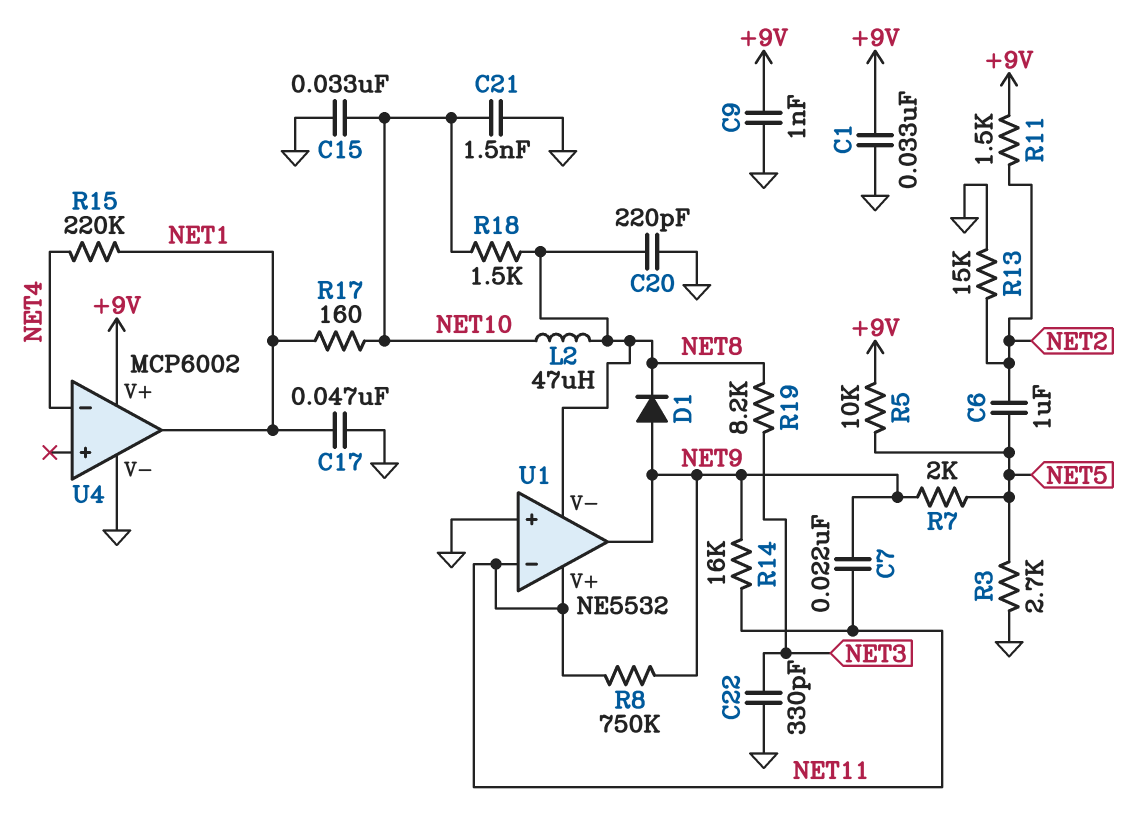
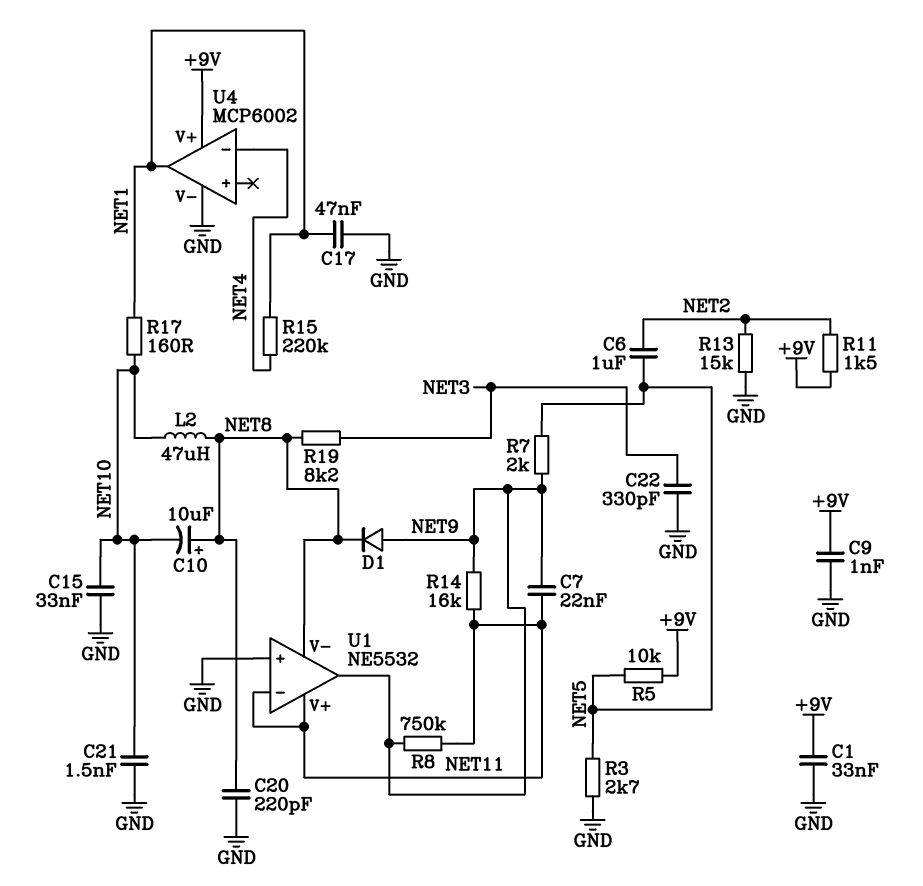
C10: none -> 10uF (plus NET8, minus NET10)
R18: 1.5k (NET8, NET10) -> none

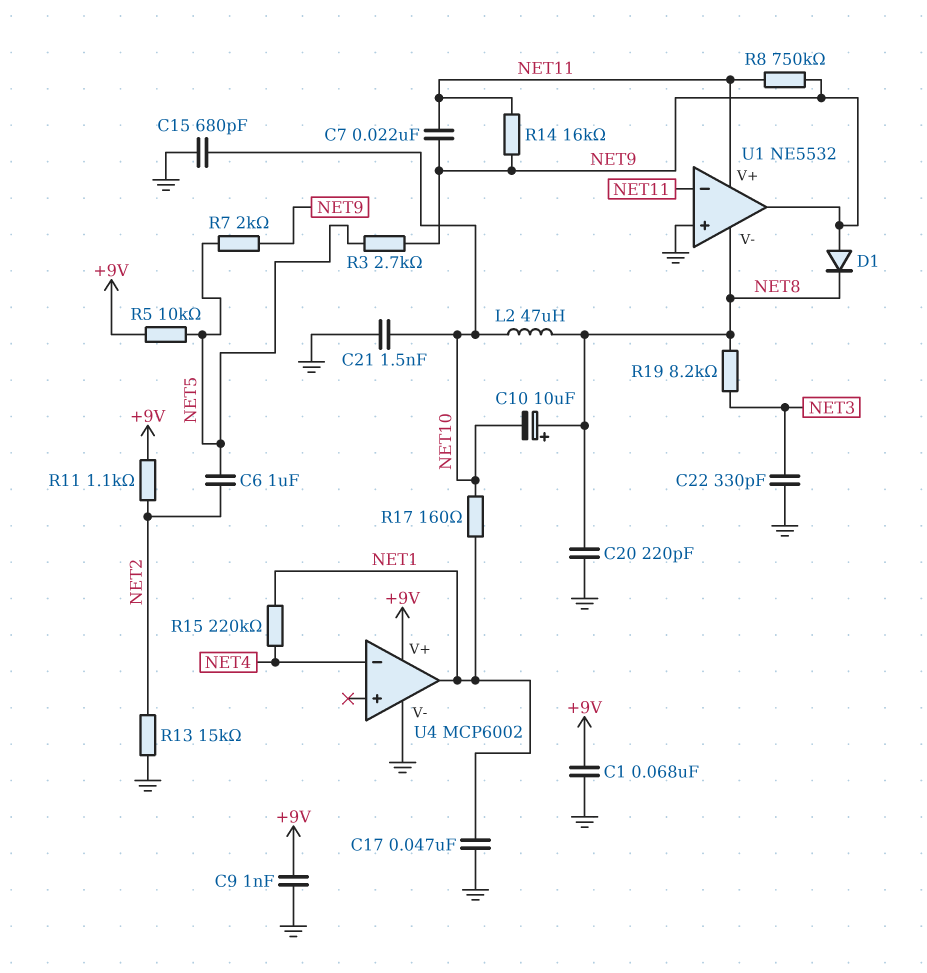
C1: 33nF (+9V, GND) -> 68nF (+9V, GND)
C15: 33nF (GND, NET10) -> 680pF (GND, NET10)
R3: 2.7k (GND, NET5) -> 2.7k (NET5, NET9)
R11: 1.5k (+9V, NET2) -> 1.1k (+9V, NET2)

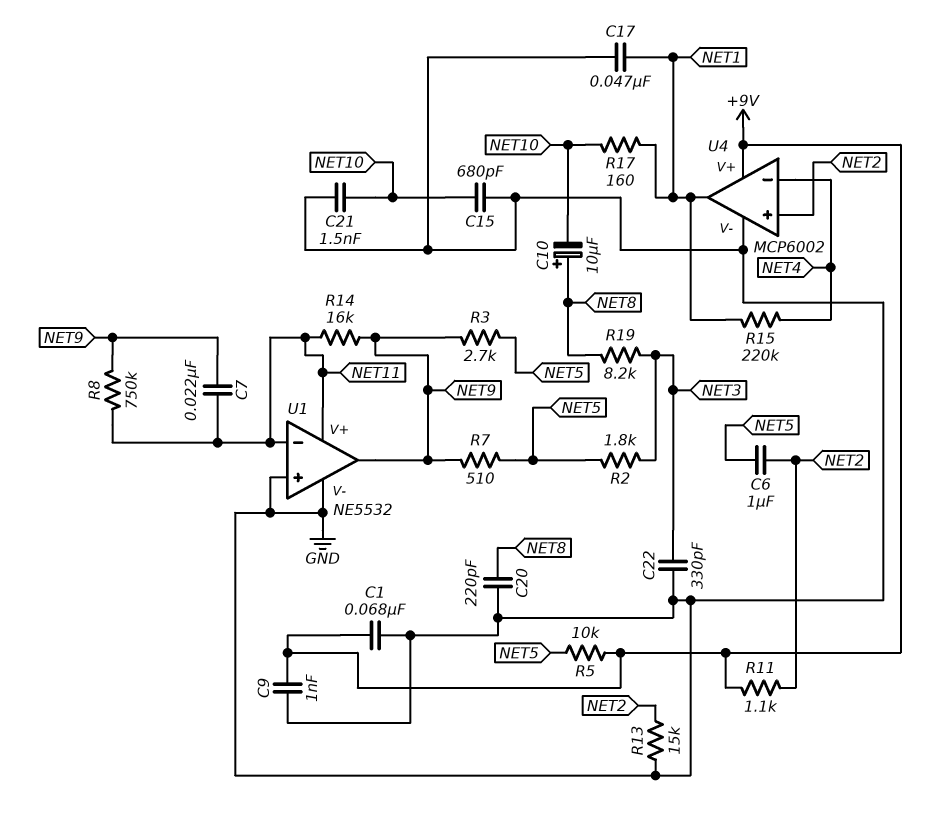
D1: diode (A NET9, K NET8) -> none
L2: 47uH (NET8, NET10) -> none
R2: none -> 1.8k (NET3, NET5)
R7: 2k (NET5, NET9) -> 510 (NET5, NET9)
U1 pin V-: NET8 -> GND
U4 pin in+: none -> NET2

